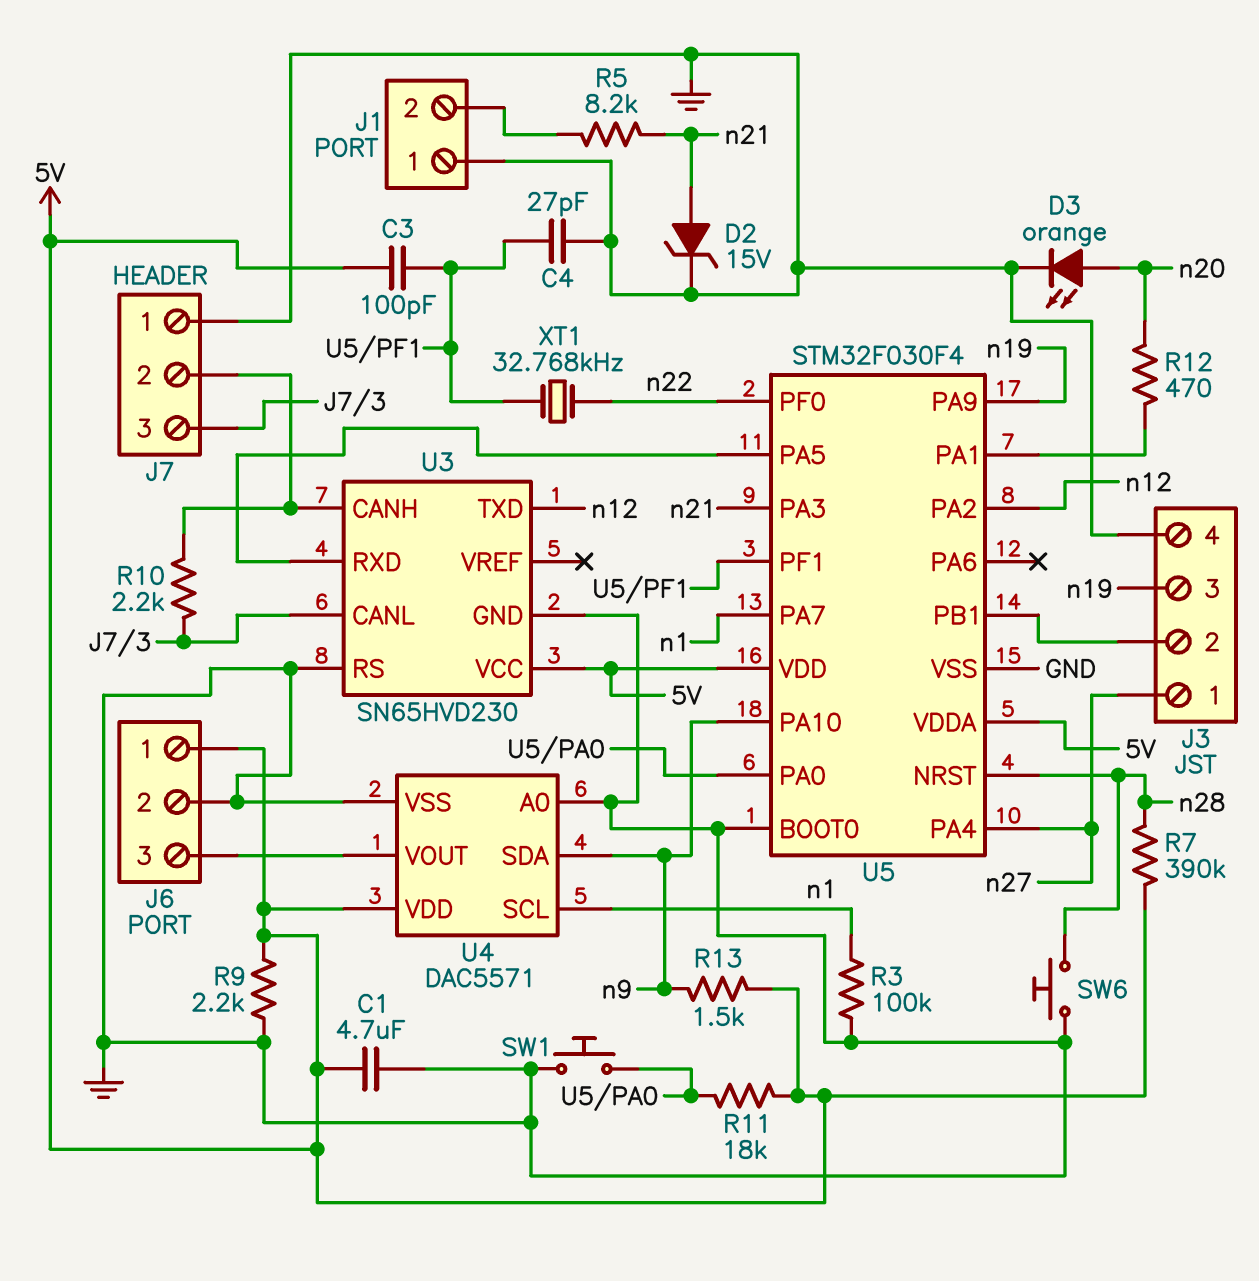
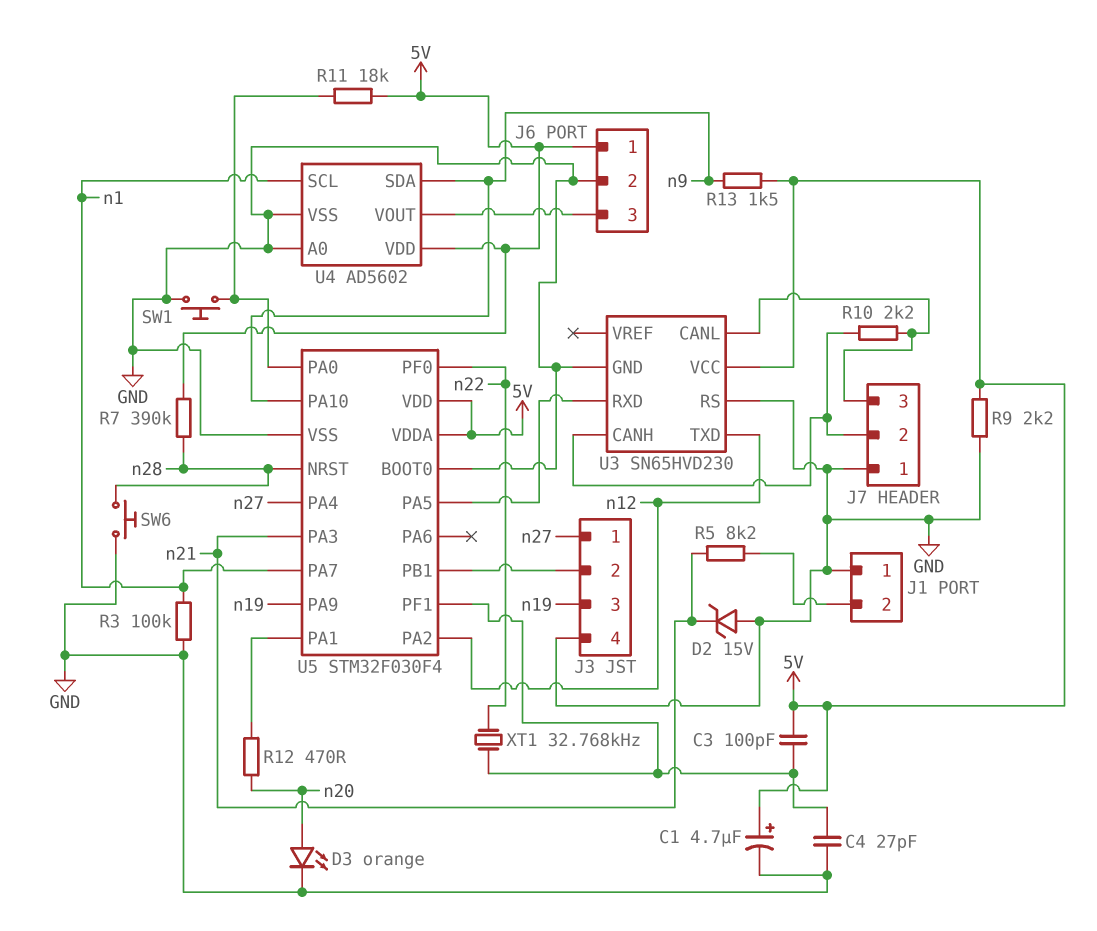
C1: 4.7uF (5V, GND) -> 4.7uF (plus 5V, minus GND)
D2: zener 15V (A n21, K GND) -> zener 15V (A GND, K n21)
U4: DAC5571 -> AD5602

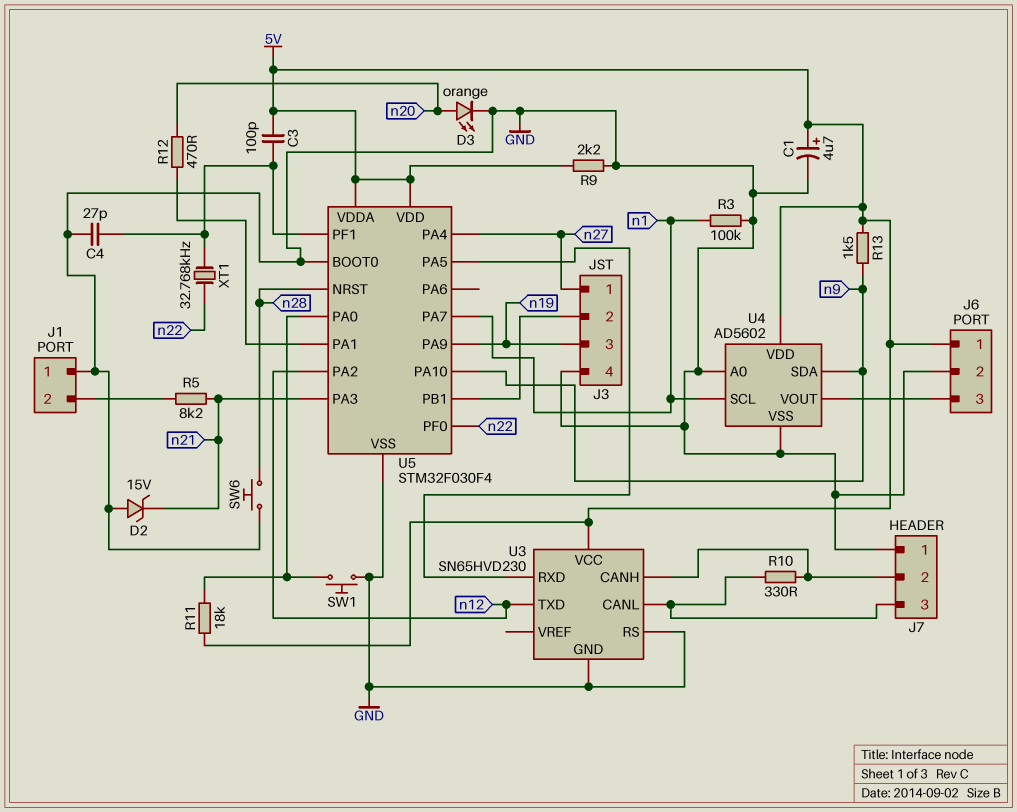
R7: 390k (5V, n28) -> none
R10: 2.2k (J7/2, J7/3) -> 330 (J7/2, J7/3)

